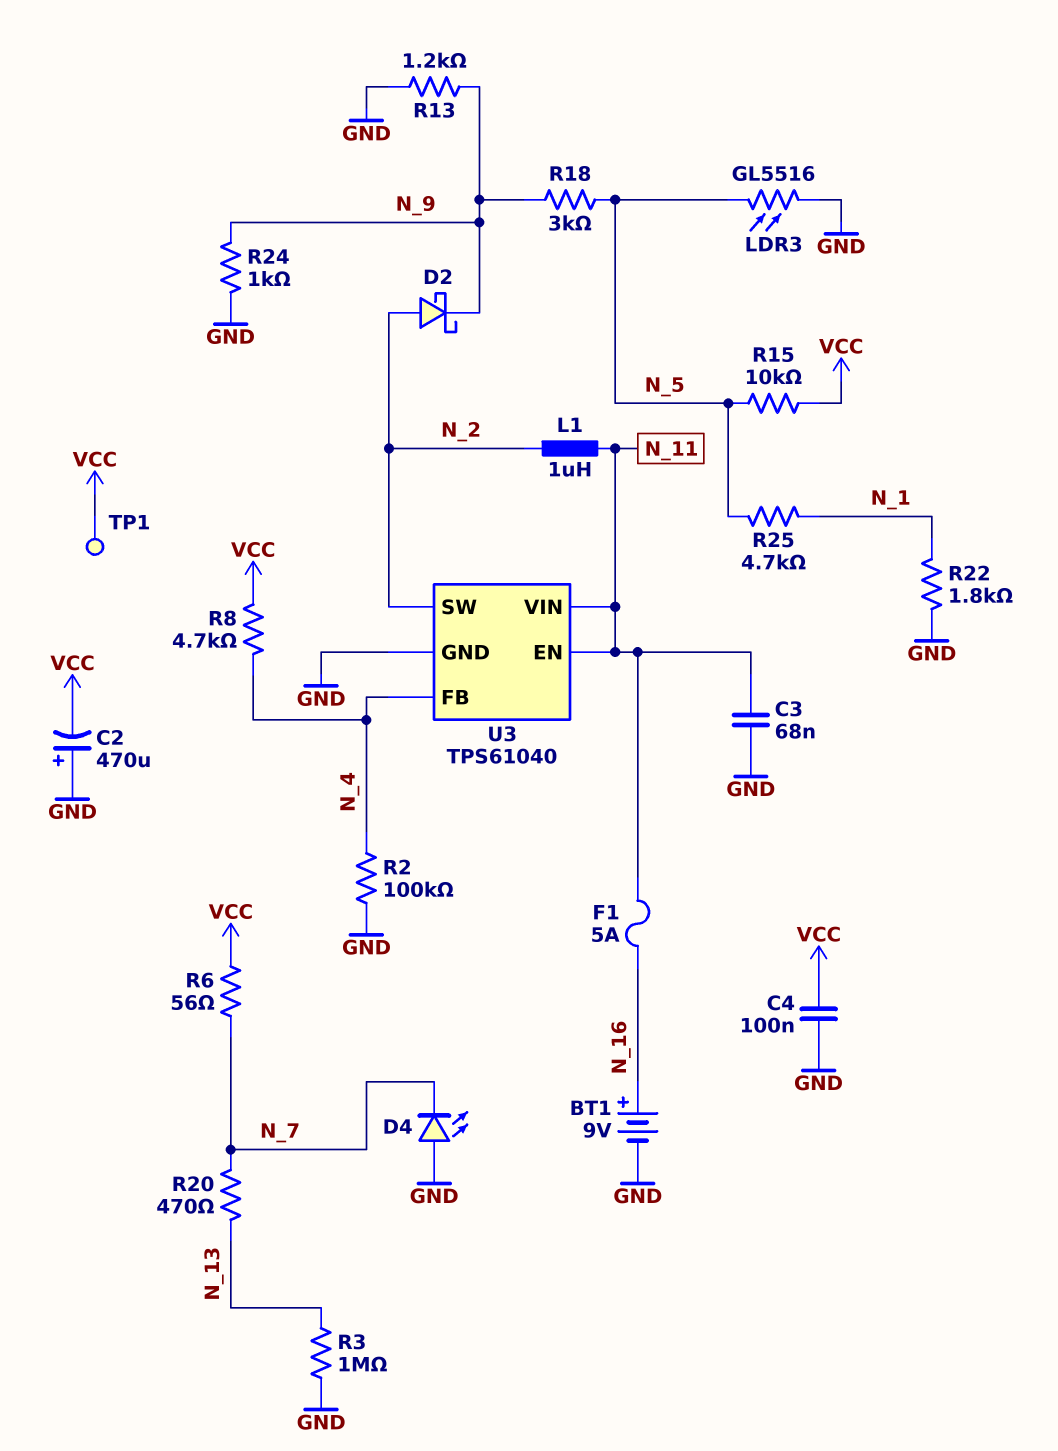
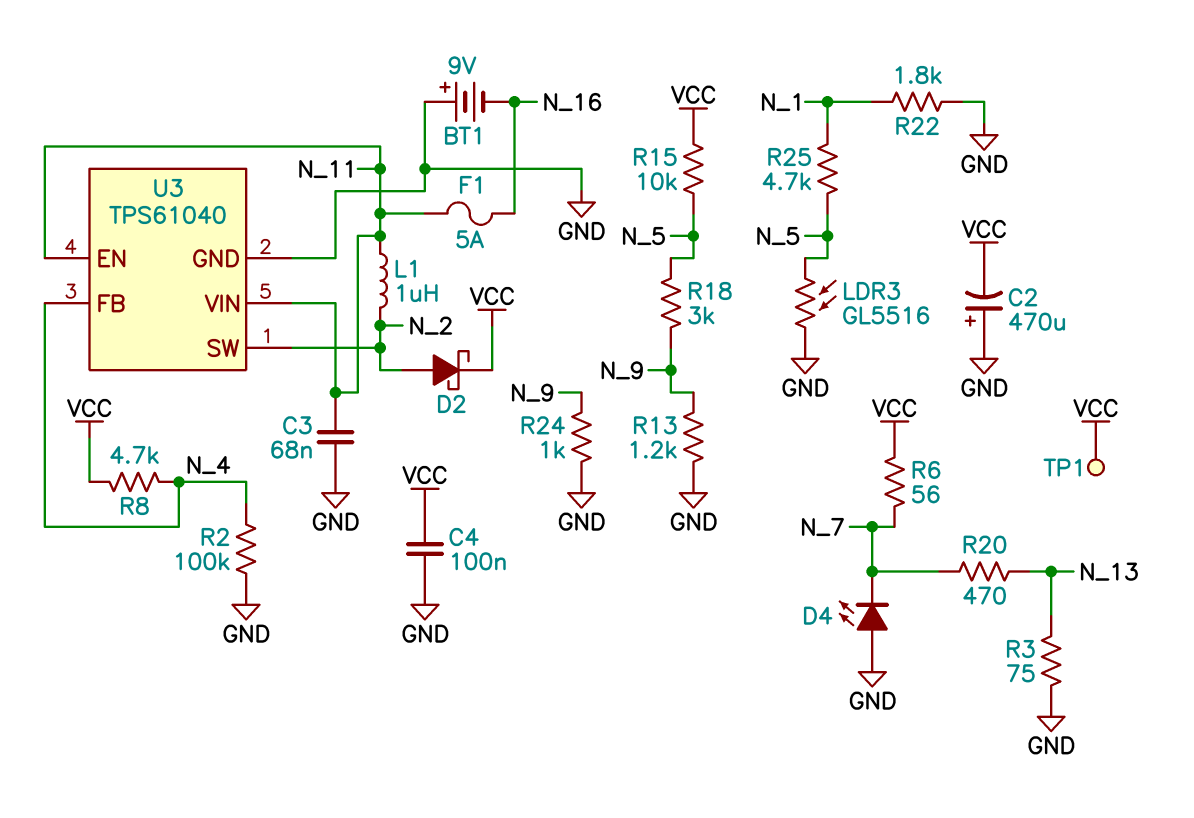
BT1: 9V (plus N_16, minus GND) -> 9V (plus GND, minus N_16)
D2: schottky (A N_2, K N_9) -> schottky (A N_2, K VCC)
R3: 1M (GND, N_13) -> 75 (GND, N_13)

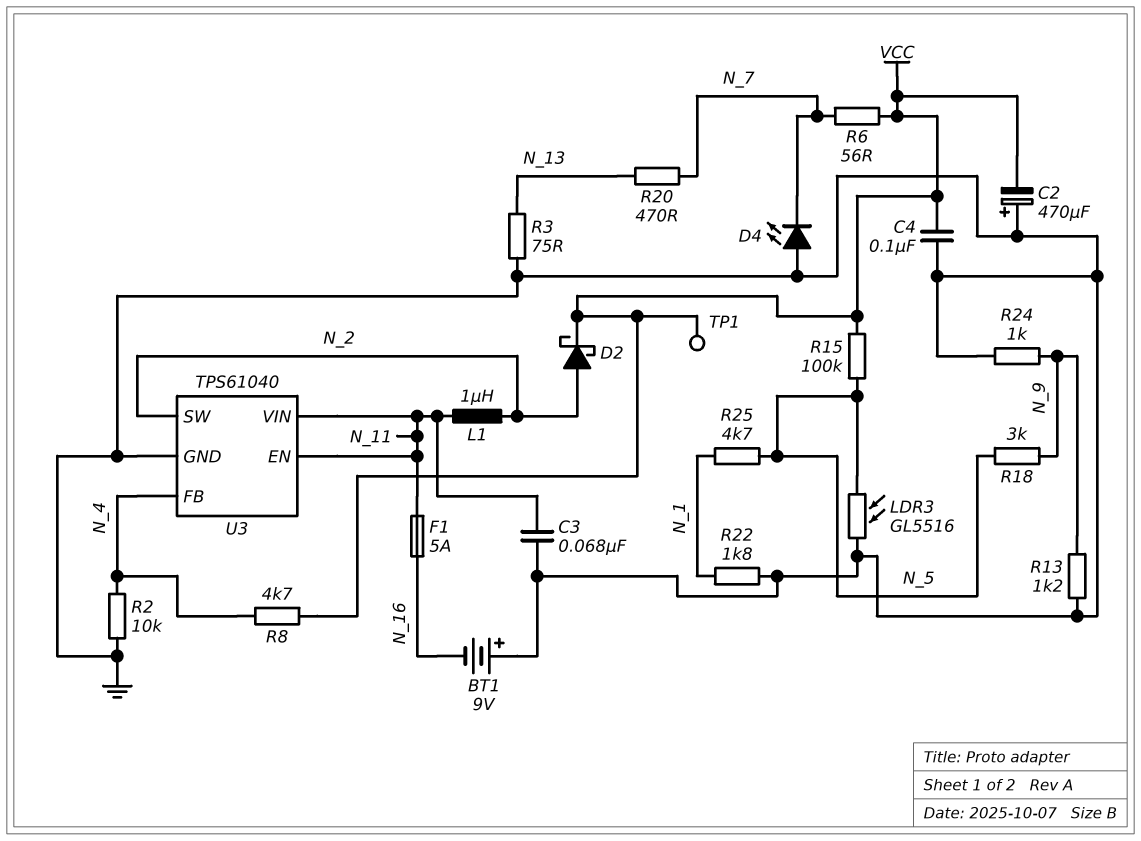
R2: 100k (GND, N_4) -> 10k (GND, N_4)
R15: 10k (N_5, VCC) -> 100k (N_5, VCC)

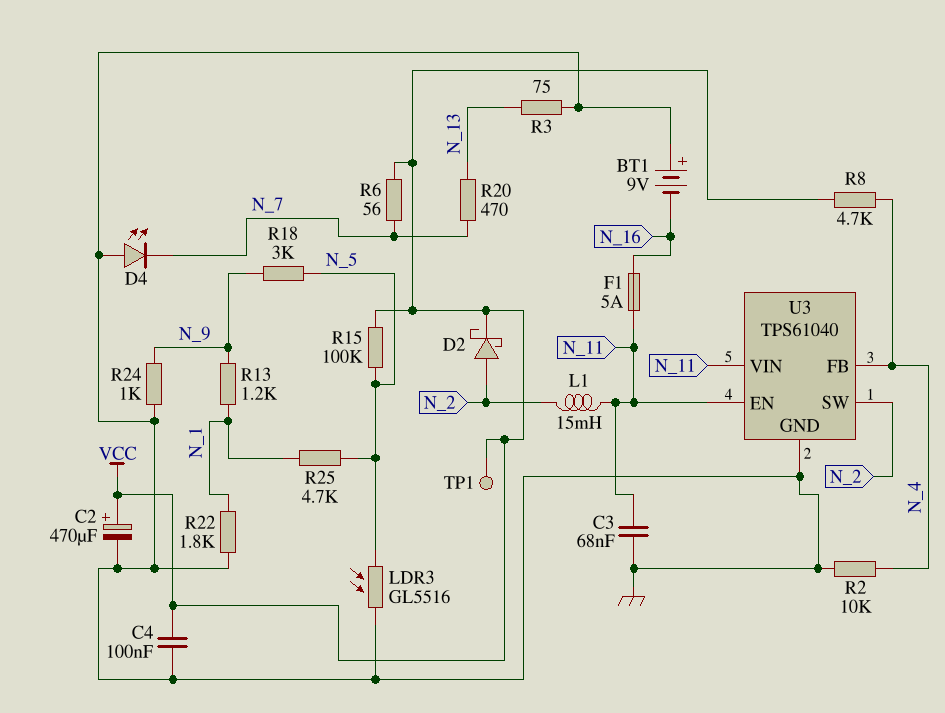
C2: 470uF (plus GND, minus VCC) -> 470uF (plus VCC, minus GND)
L1: 1uH (N_2, N_11) -> 15mH (N_2, N_11)
R13: 1.2k (GND, N_9) -> 1.2k (N_1, N_9)

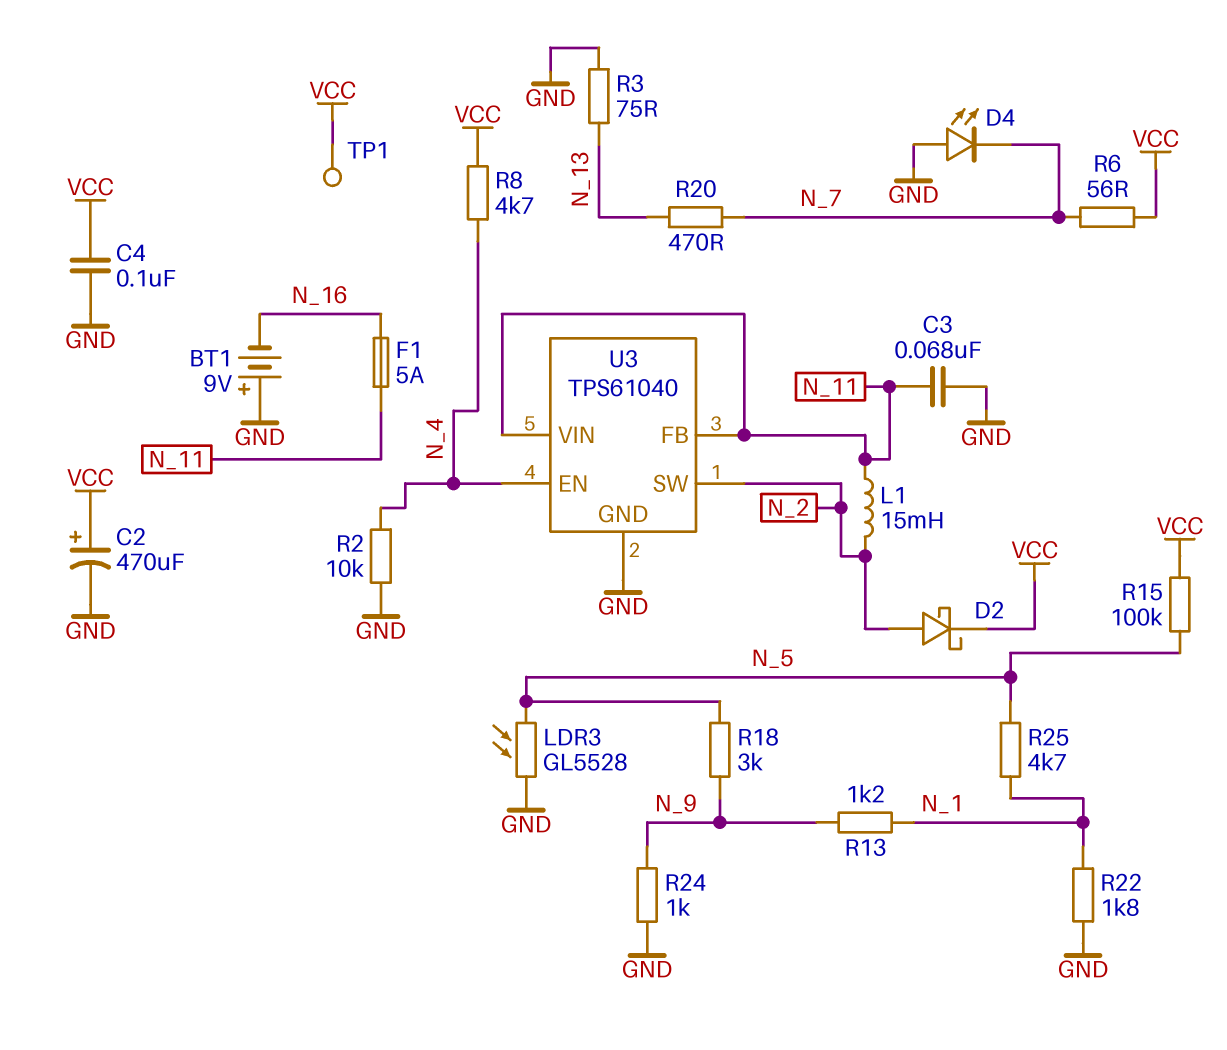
LDR3: GL5516 (GND, N_5) -> GL5528 (GND, N_5)
U3 pin EN: N_11 -> N_4
U3 pin FB: N_4 -> N_11

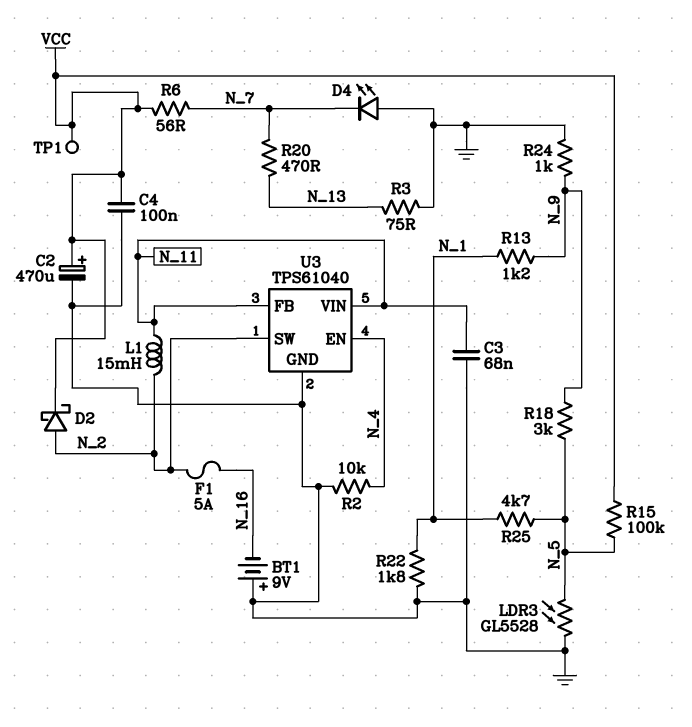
F1: 5A (N_11, N_16) -> 5A (N_2, N_16)
R8: 4.7k (N_4, VCC) -> none

